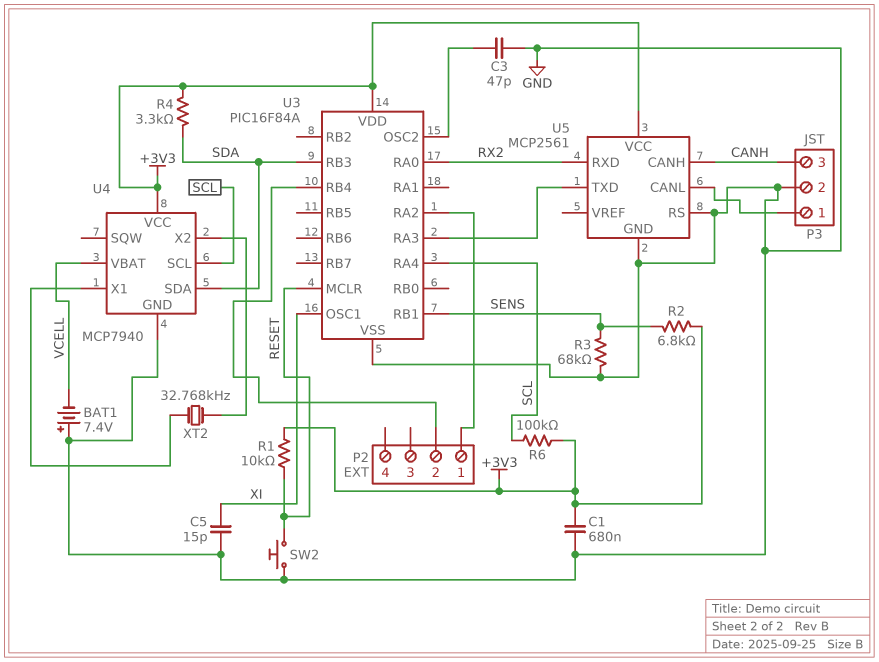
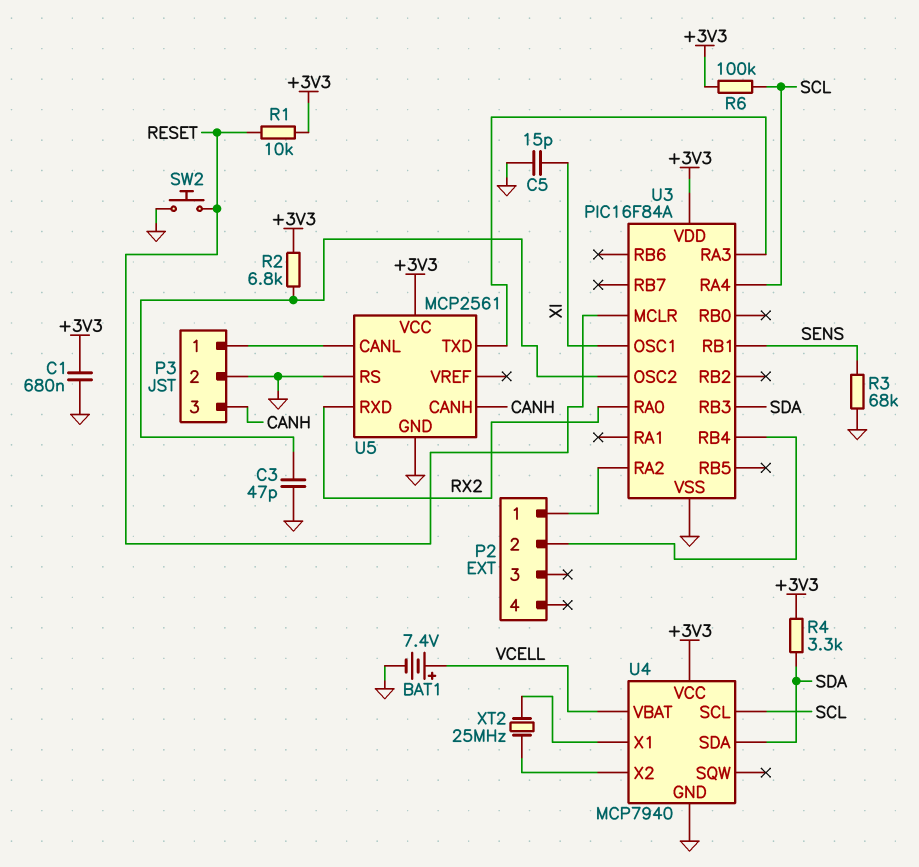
BAT1: 7.4V (plus GND, minus VCELL) -> 7.4V (plus VCELL, minus GND)
R2: 6.8k (+3V3, SENS) -> 6.8k (+3V3, U3/OSC2)
XT2: 32.768kHz (U4/X1, U4/X2) -> 25MHz (U4/X1, U4/X2)

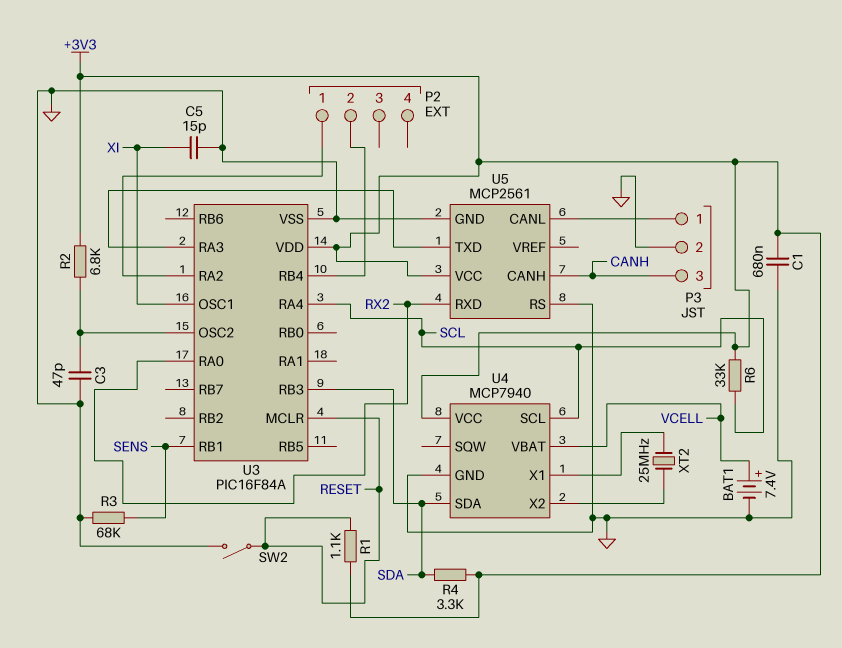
R1: 10k (+3V3, RESET) -> 1.1k (+3V3, RESET)
R6: 100k (+3V3, SCL) -> 33k (+3V3, SCL)
SW2: button (GND, RESET) -> switch (GND, RESET)

